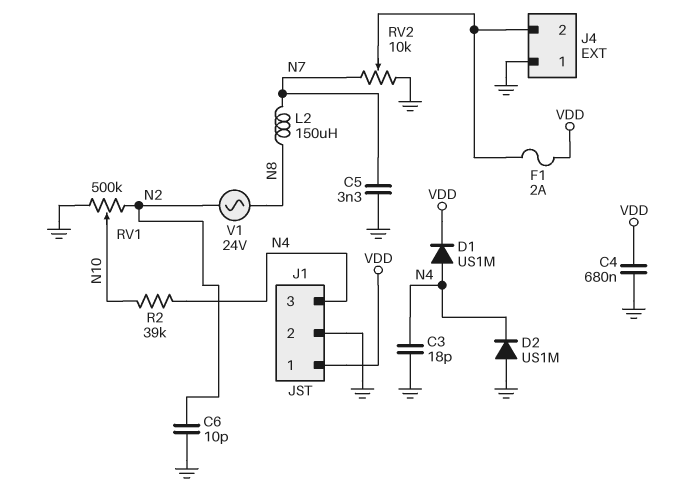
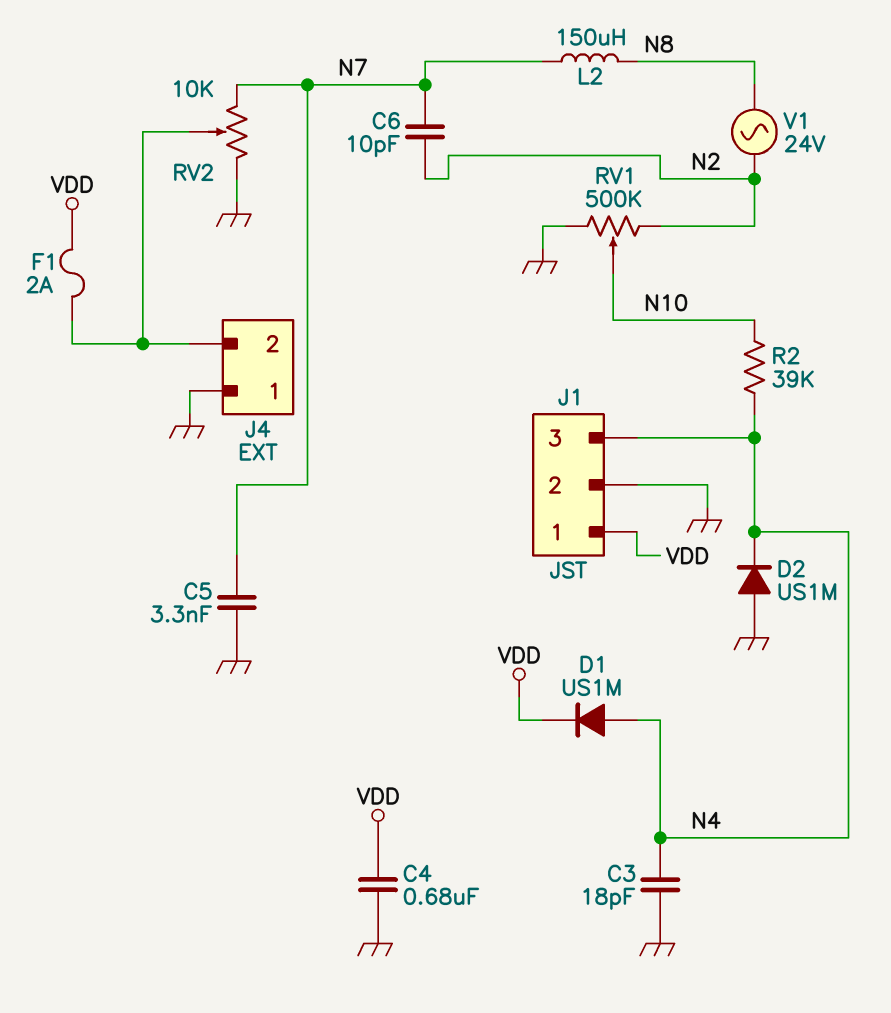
C6: 10pF (GND, N2) -> 10pF (N2, N7)

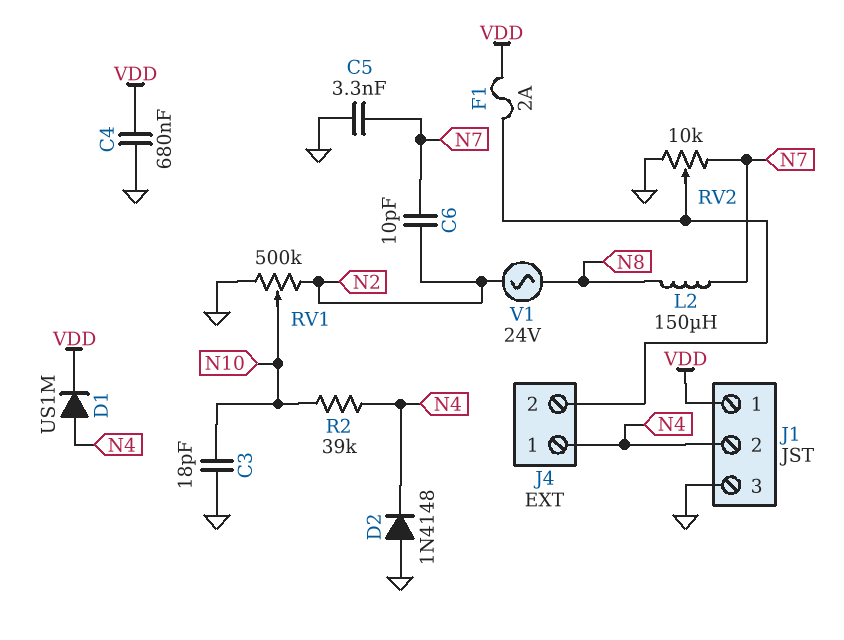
C3: 18pF (GND, N4) -> 18pF (GND, N10)
D2: diode US1M (A GND, K N4) -> diode 1N4148 (A GND, K N4)
J1 pin 2: GND -> N4
J1 pin 3: N4 -> GND
J4 pin 1: GND -> N4

